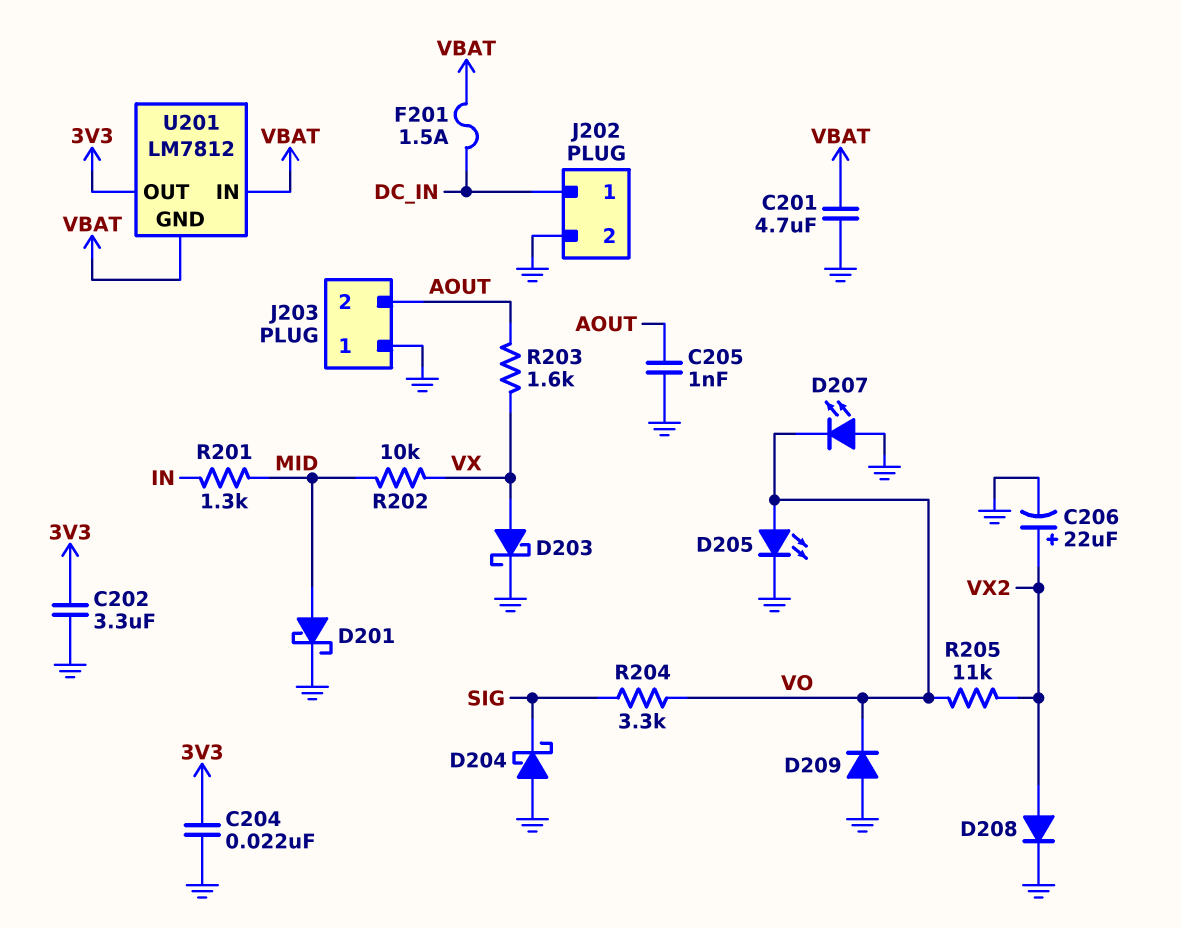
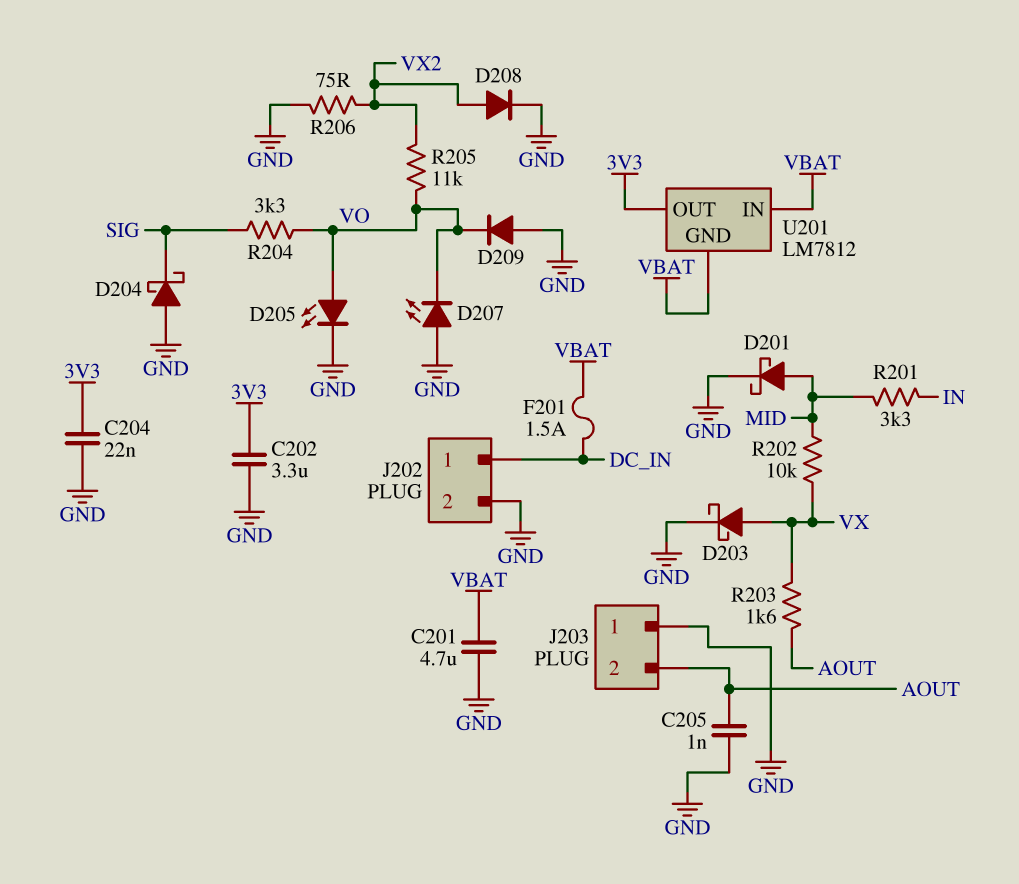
C206: 22uF (plus VX2, minus GND) -> none
R201: 1.3k (IN, MID) -> 3.3k (IN, MID)
R206: none -> 75 (GND, VX2)

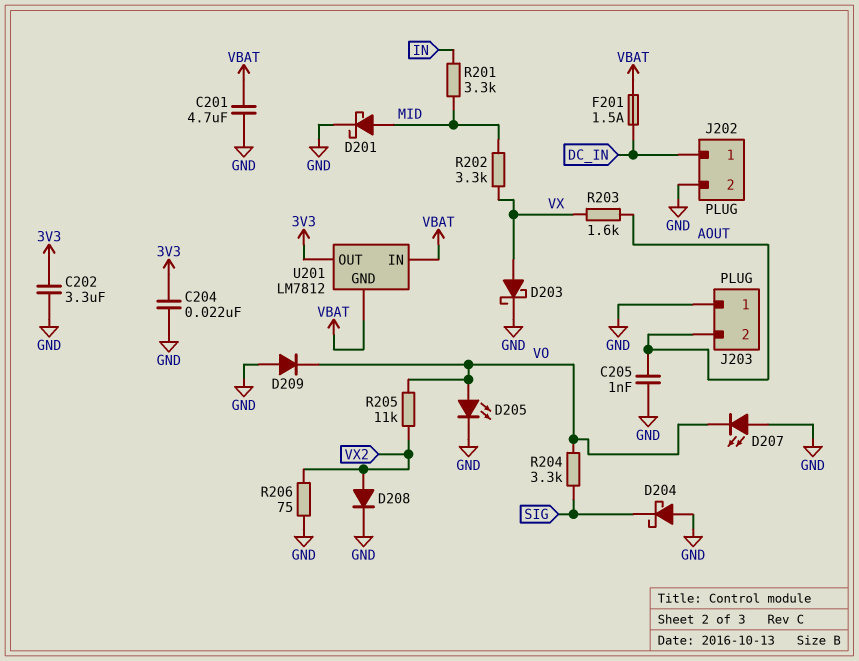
R202: 10k (MID, VX) -> 3.3k (MID, VX)

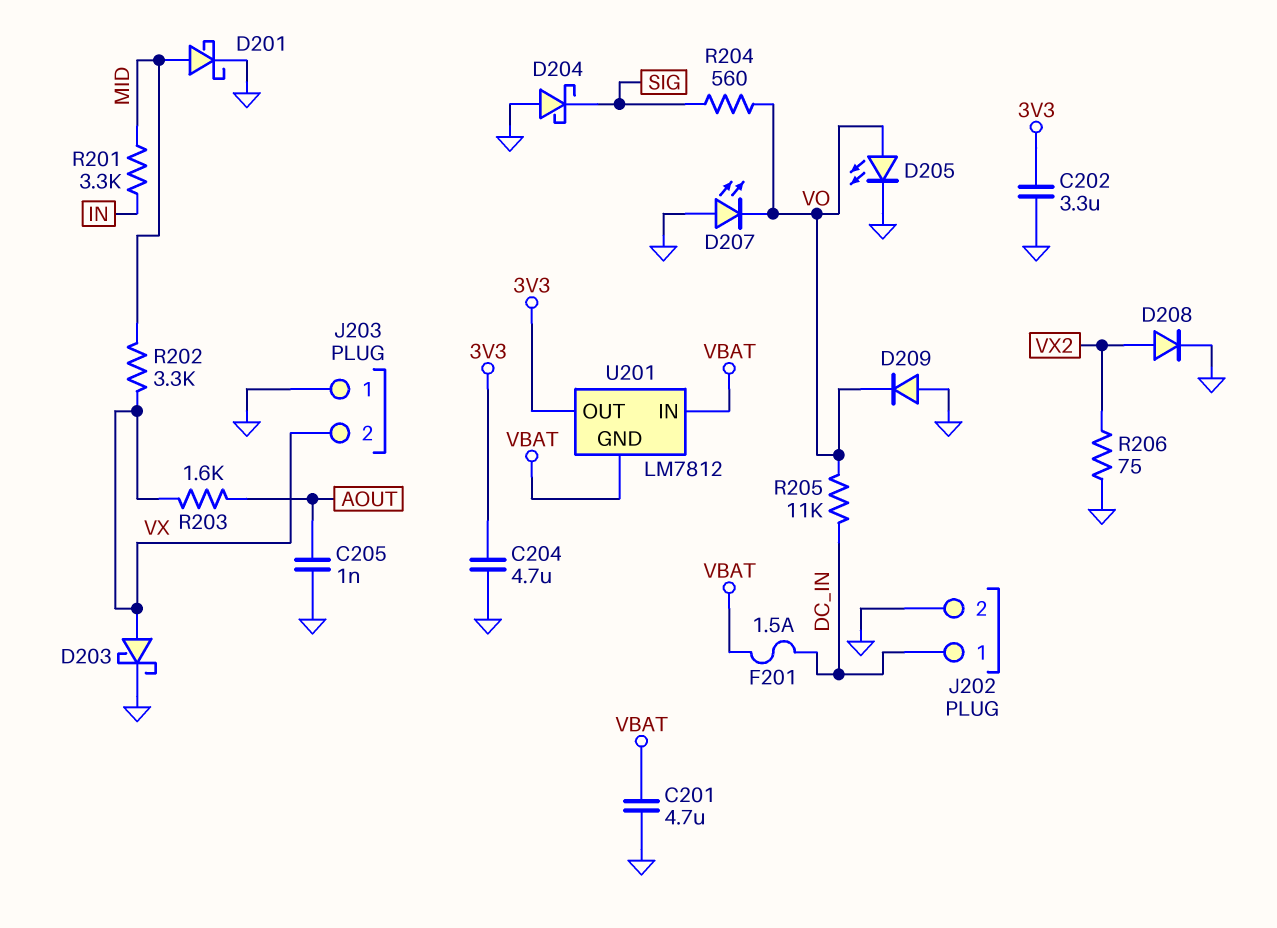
C204: 22nF (3V3, GND) -> 4.7uF (3V3, GND)
J203 pin 2: AOUT -> VX
R204: 3.3k (SIG, VO) -> 560 (SIG, VO)
R205: 11k (VO, VX2) -> 11k (DC_IN, VO)

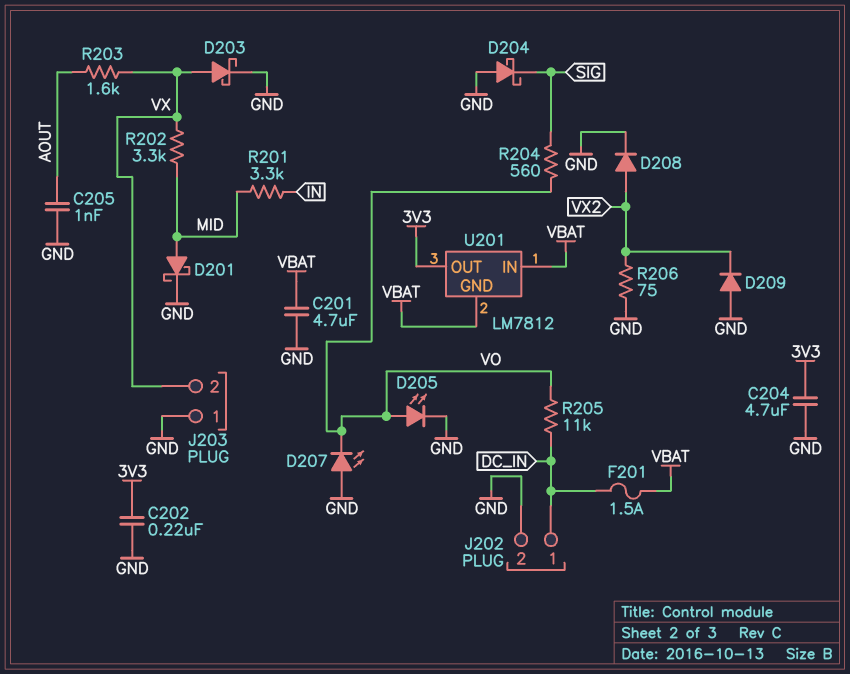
C202: 3.3uF (3V3, GND) -> 220nF (3V3, GND)
D209: diode (A GND, K VO) -> diode (A GND, K VX2)

